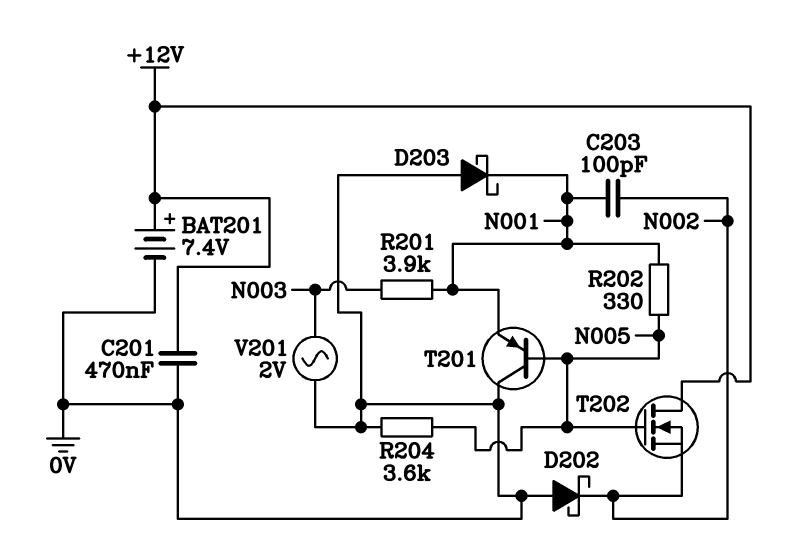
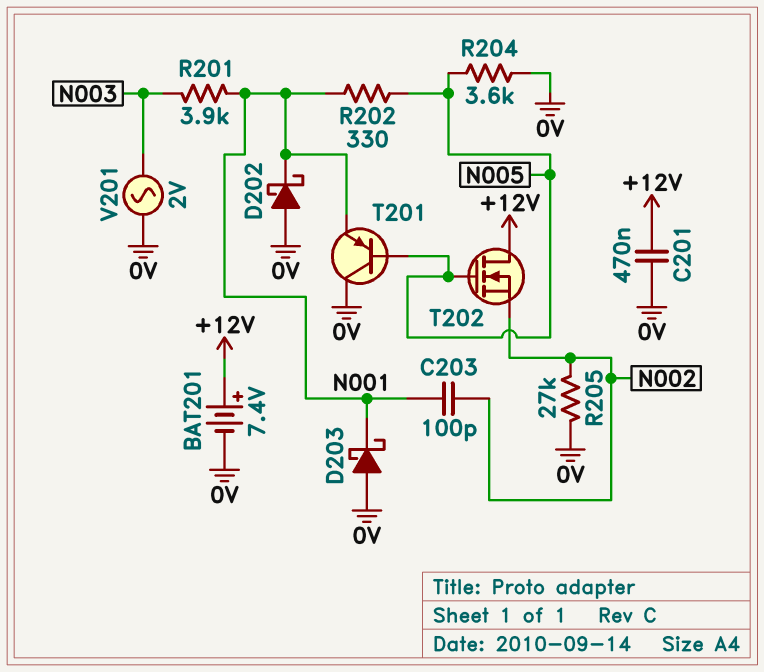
D202: schottky (A 0V, K N002) -> schottky (A 0V, K N001)
R205: none -> 27k (0V, N002)

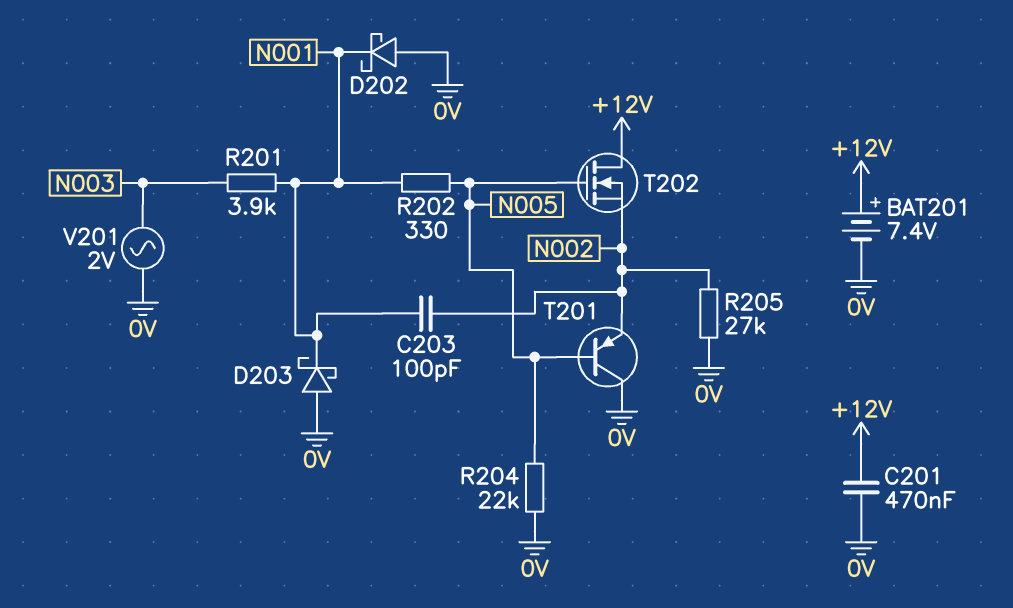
R204: 3.6k (0V, N005) -> 22k (0V, N005)
T201: PNP (B N005, C 0V, E N001) -> PNP (B N005, C 0V, E N002)

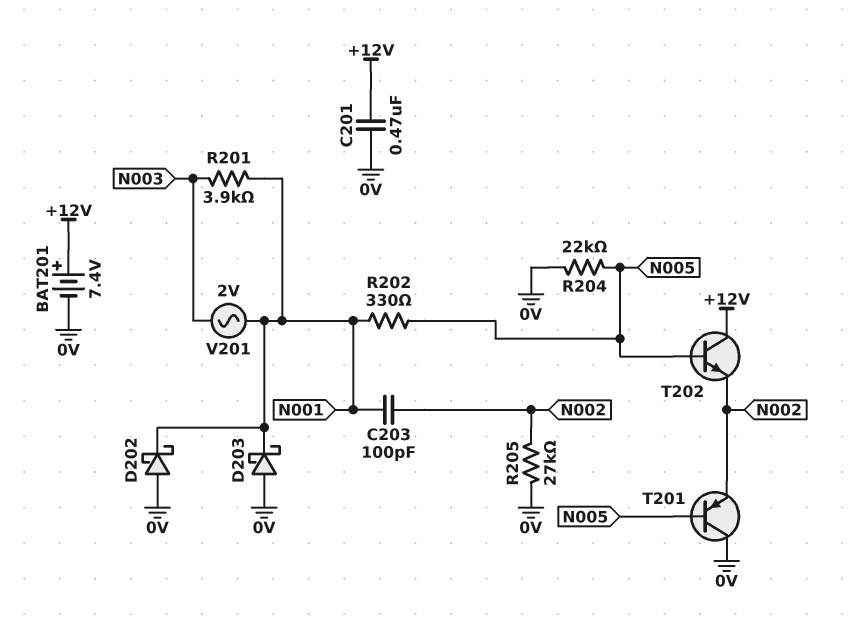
T202: NMOS (G N005, D +12V, S N002) -> NPN (B N005, C +12V, E N002)
V201: AC 2V (0V, N003) -> AC 2V (N001, N003)

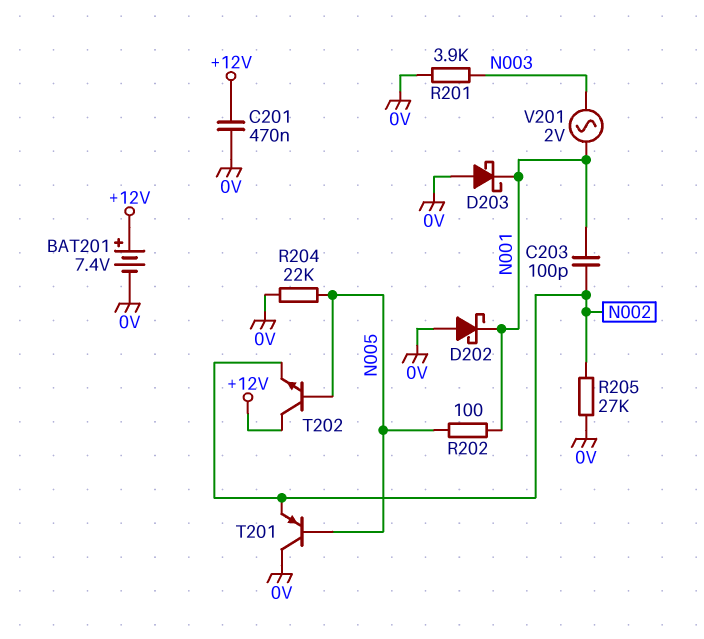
R201: 3.9k (N001, N003) -> 3.9k (0V, N003)
R202: 330 (N001, N005) -> 100 (N001, N005)

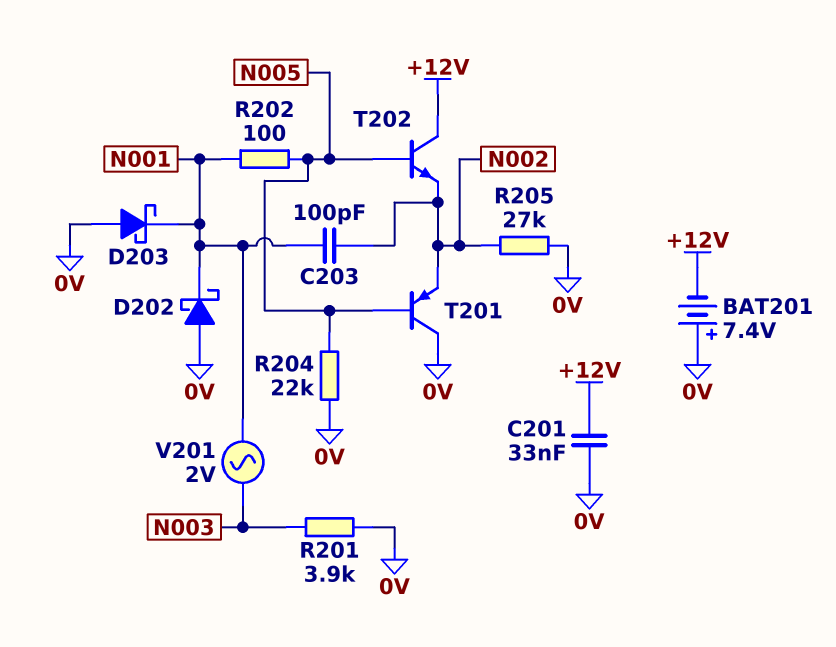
BAT201: 7.4V (plus +12V, minus 0V) -> 7.4V (plus 0V, minus +12V)
C201: 470nF (+12V, 0V) -> 33nF (+12V, 0V)

